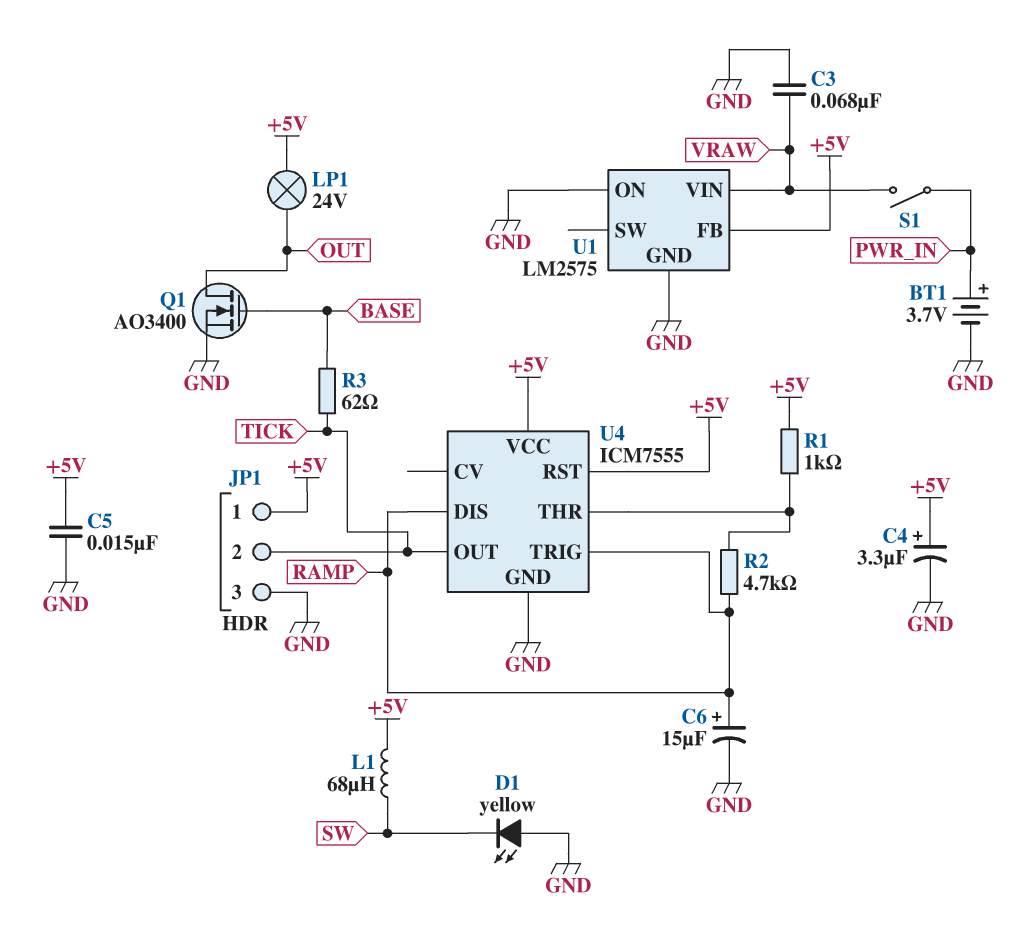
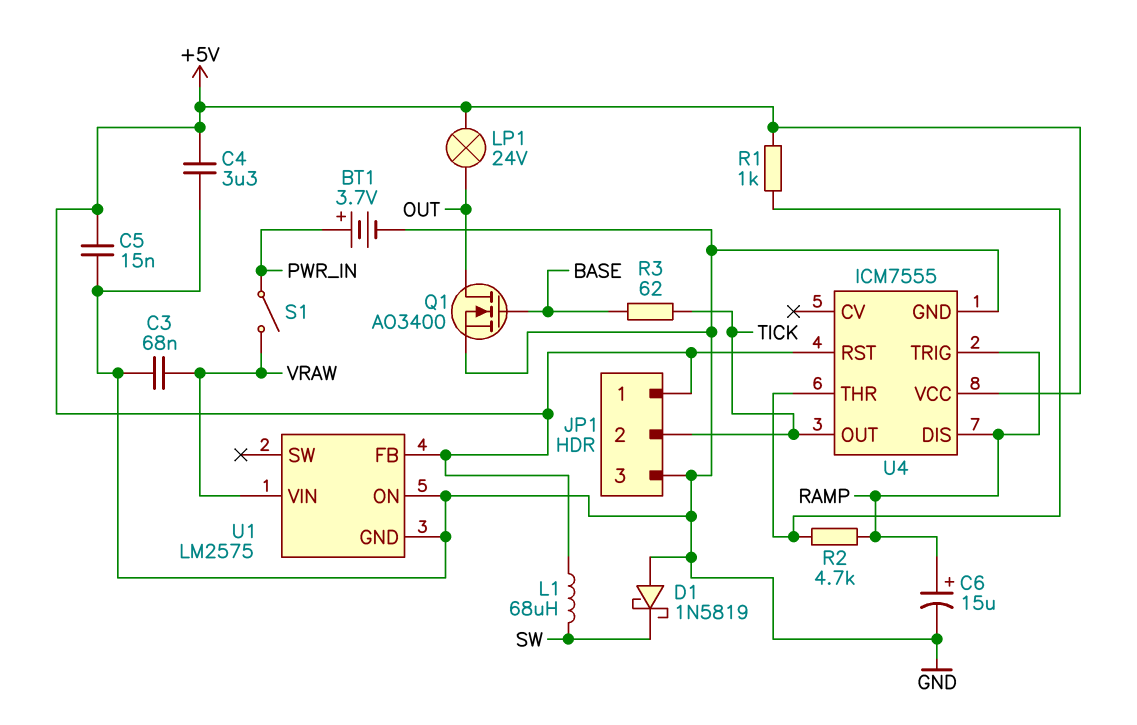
C4: 3.3uF (plus +5V, minus GND) -> 3.3uF (+5V, GND)
D1: LED yellow (A GND, K SW) -> schottky 1N5819 (A GND, K SW)

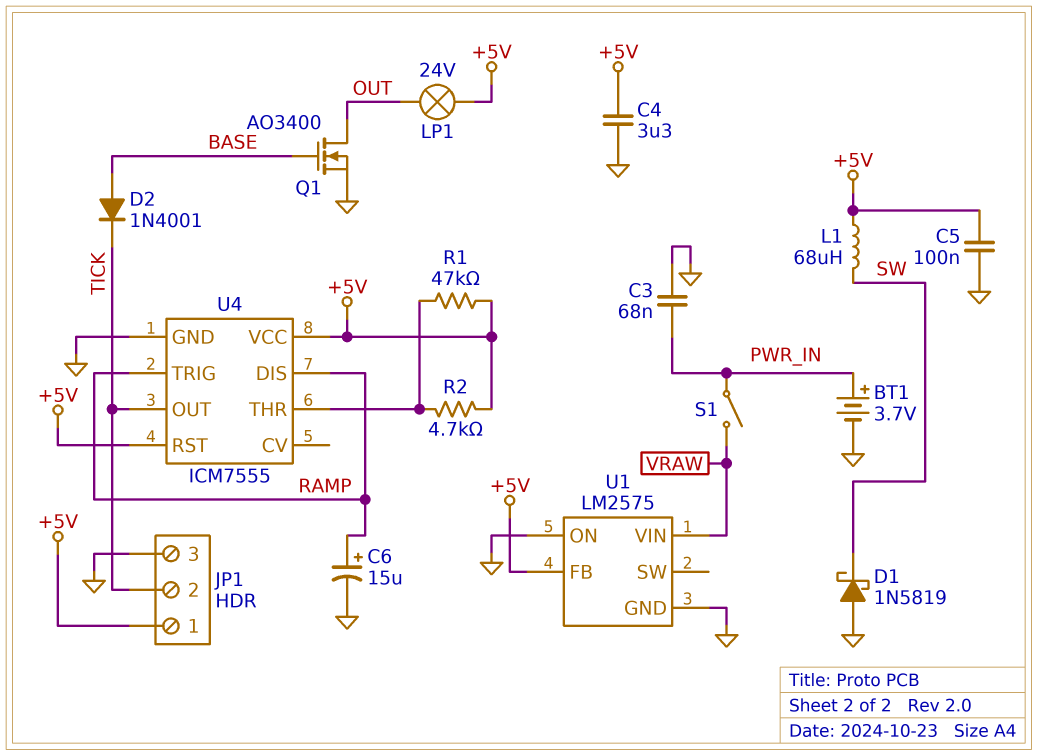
C3: 68nF (GND, VRAW) -> 68nF (GND, PWR_IN)
C5: 15nF (+5V, GND) -> 100nF (+5V, GND)
D2: none -> diode 1N4001 (A BASE, K TICK)
R1: 1k (+5V, U4/THR) -> 47k (+5V, U4/THR)
R2: 4.7k (RAMP, U4/THR) -> 4.7k (+5V, U4/THR)
R3: 62 (BASE, TICK) -> none

